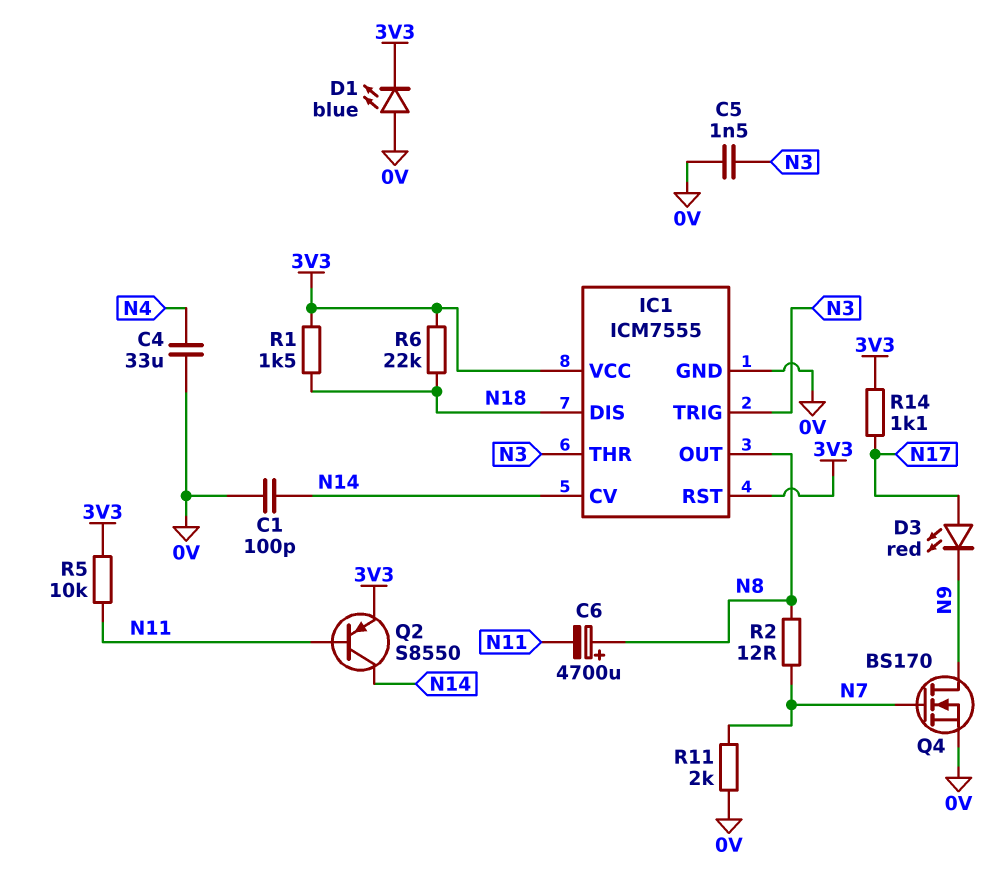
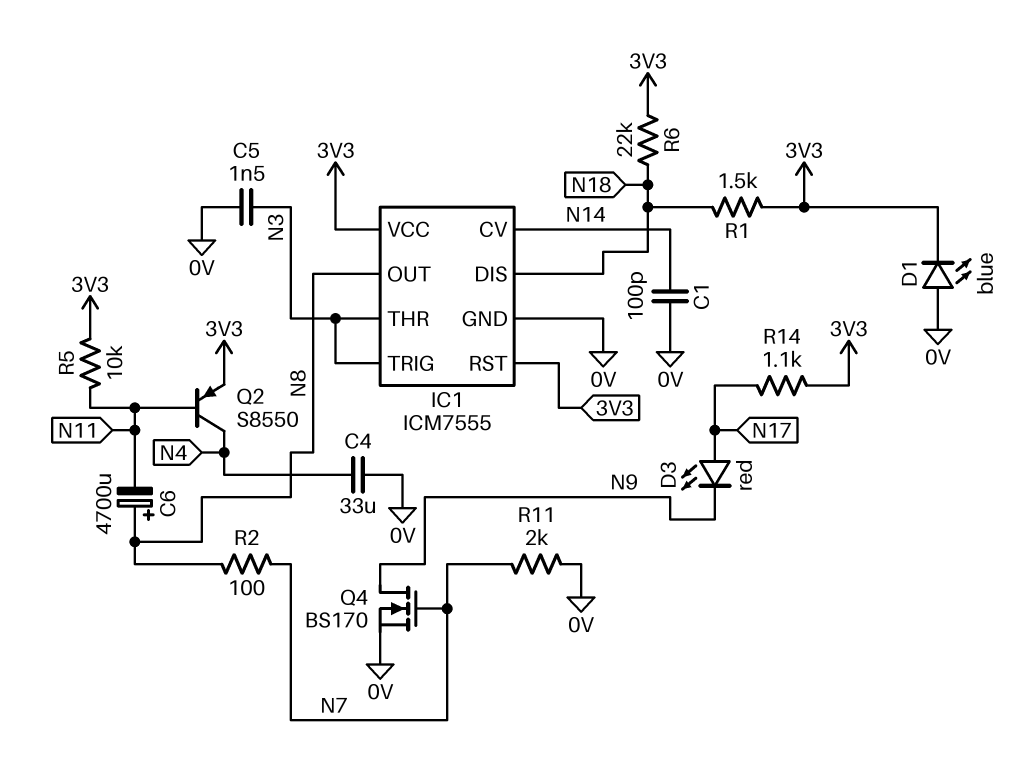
Q2: PNP S8550 (B N11, C N14, E 3V3) -> PNP S8550 (B N11, C N4, E 3V3)
R2: 12 (N7, N8) -> 100 (N7, N8)

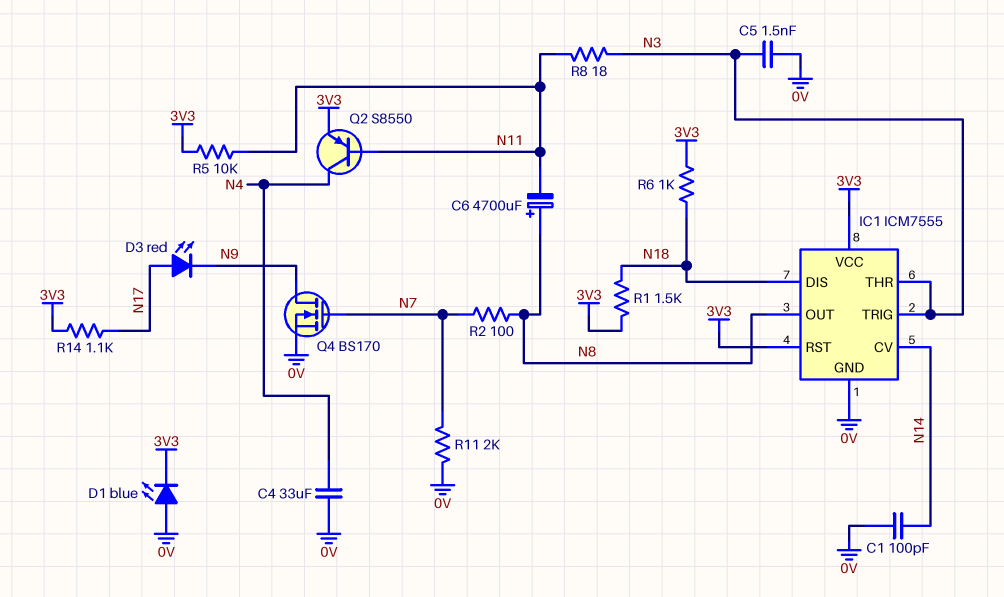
R6: 22k (3V3, N18) -> 1k (3V3, N18)
R8: none -> 18 (N3, N11)

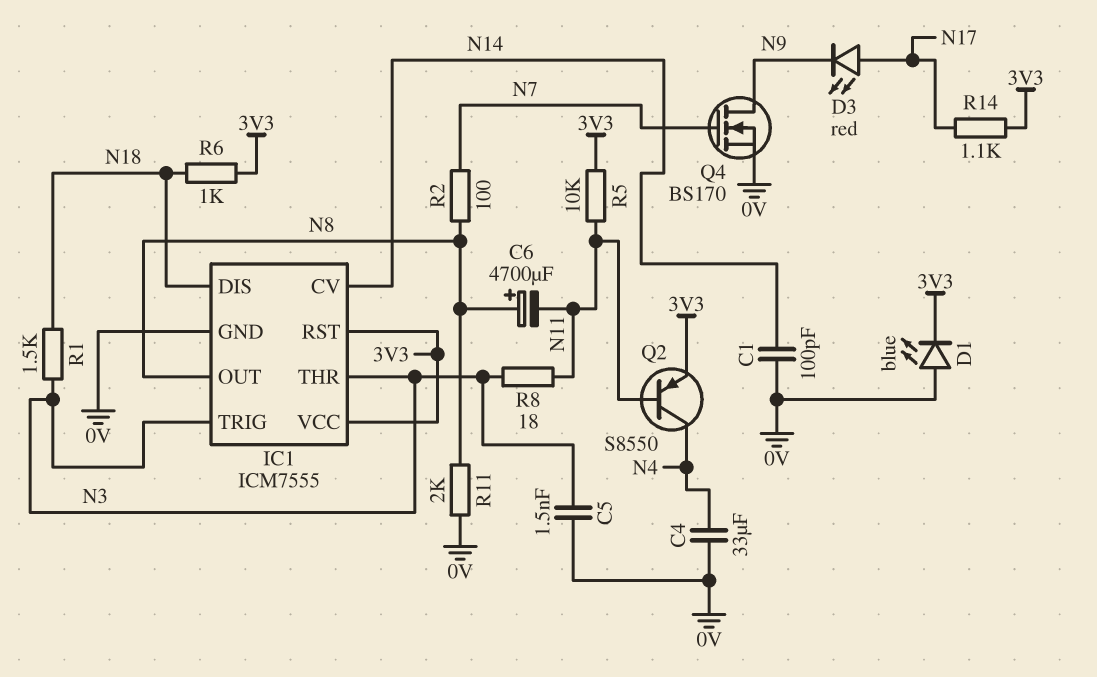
R1: 1.5k (3V3, N18) -> 1.5k (N3, N18)
R11: 2k (0V, N7) -> 2k (0V, N8)

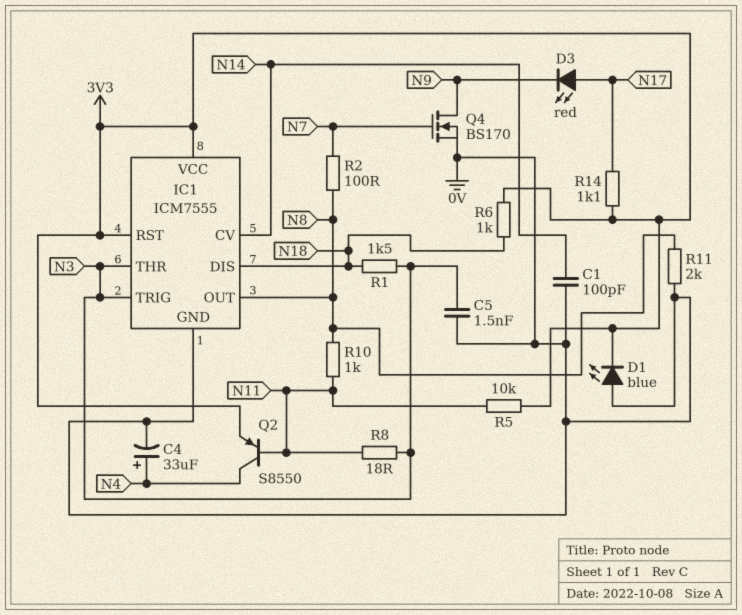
C4: 33uF (0V, N4) -> 33uF (plus N4, minus 0V)
C6: 4700uF (plus N8, minus N11) -> none
R10: none -> 1k (N8, N11)

